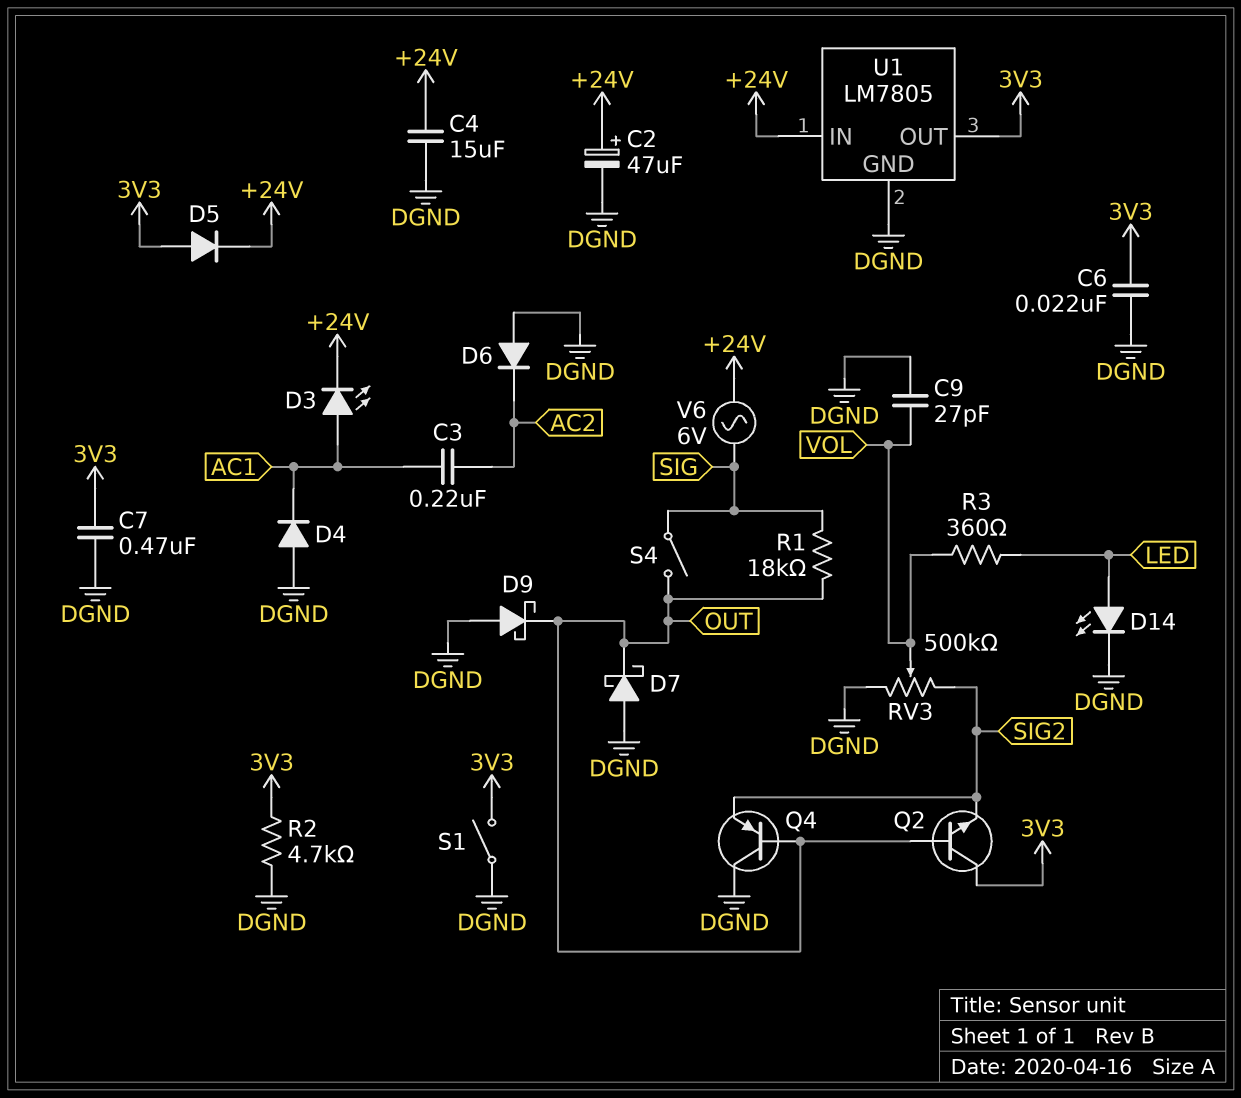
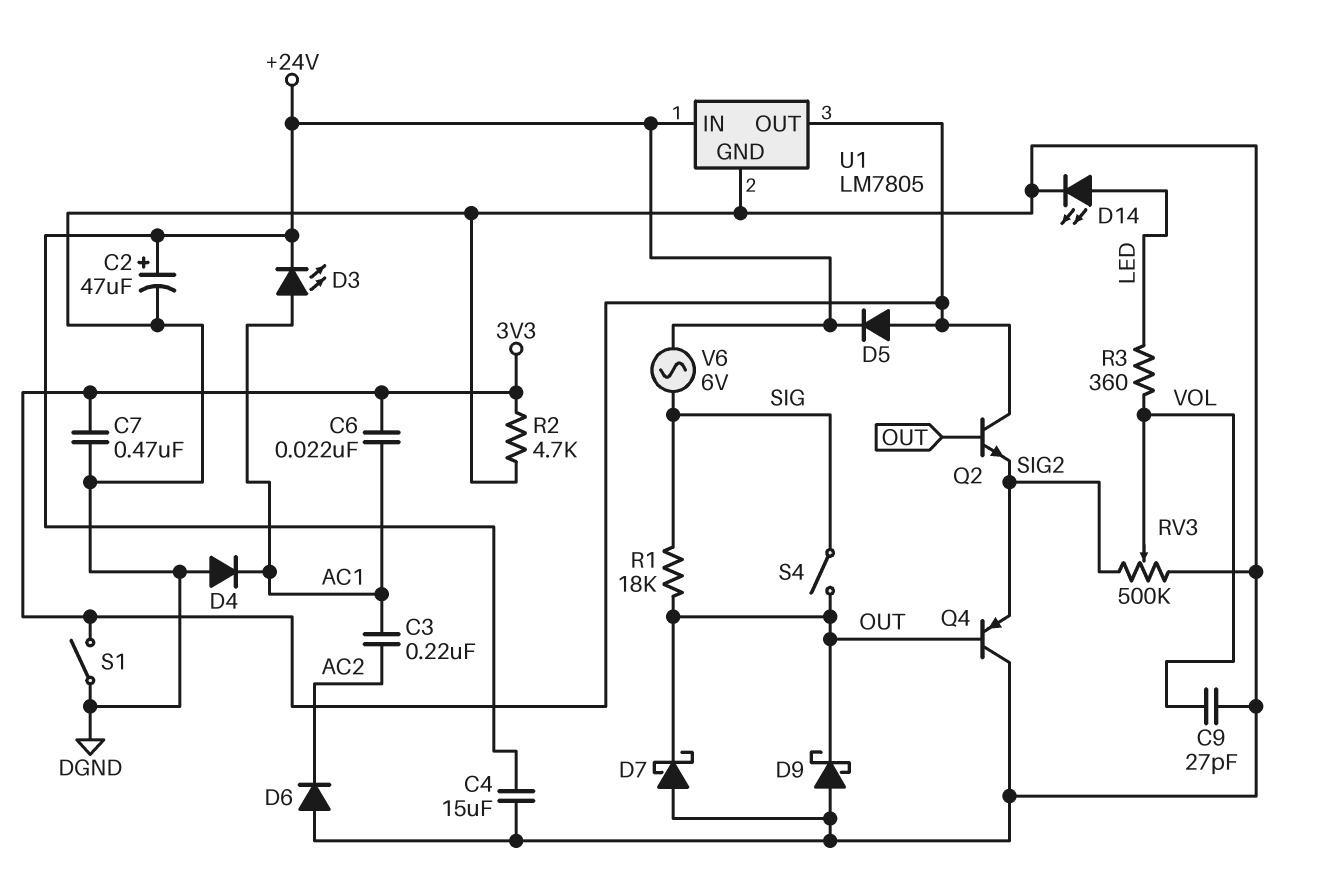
C6: 22nF (3V3, DGND) -> 22nF (3V3, AC1)

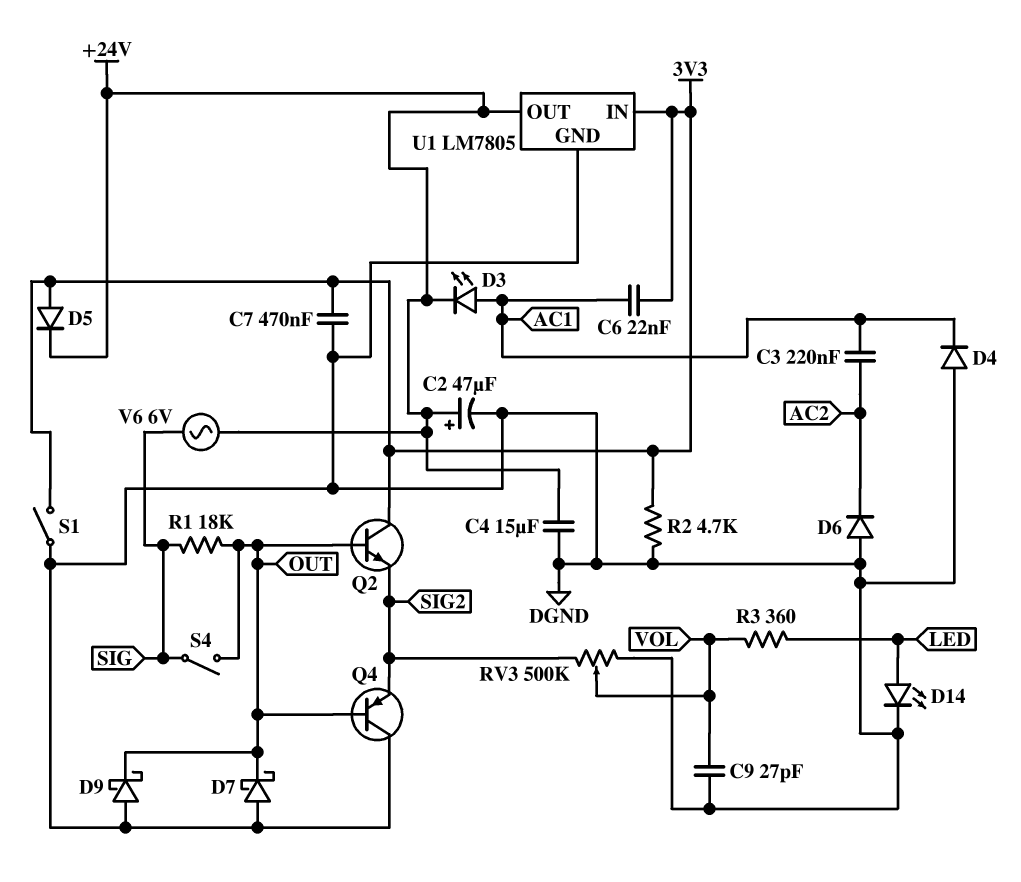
U1 pin IN: +24V -> 3V3
U1 pin OUT: 3V3 -> +24V

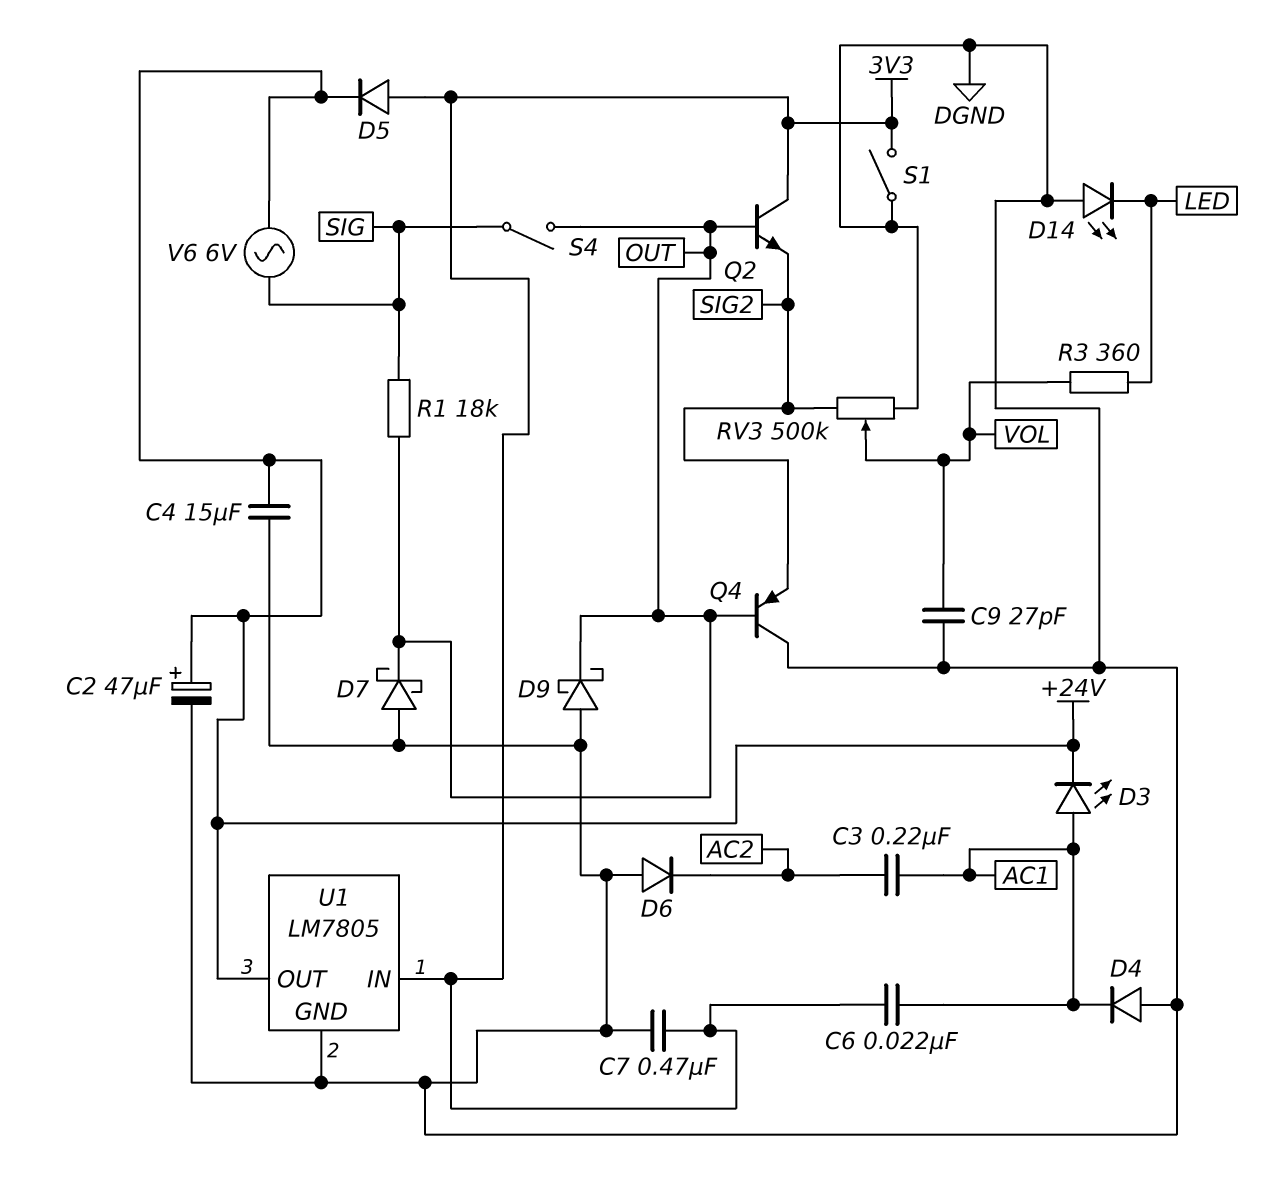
D14: LED (A LED, K DGND) -> LED (A DGND, K LED)
R2: 4.7k (3V3, DGND) -> none

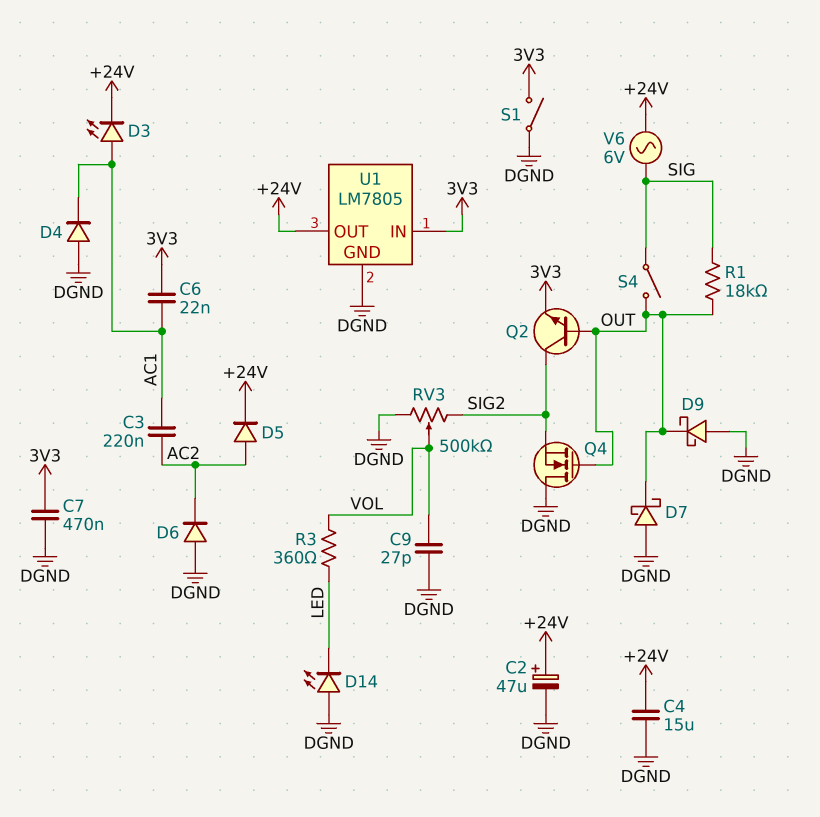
D5: diode (A 3V3, K +24V) -> diode (A AC2, K +24V)
Q2: NPN (B OUT, C 3V3, E SIG2) -> NPN (B OUT, C SIG2, E 3V3)
Q4: PNP (B OUT, C DGND, E SIG2) -> NMOS (G OUT, D DGND, S SIG2)

